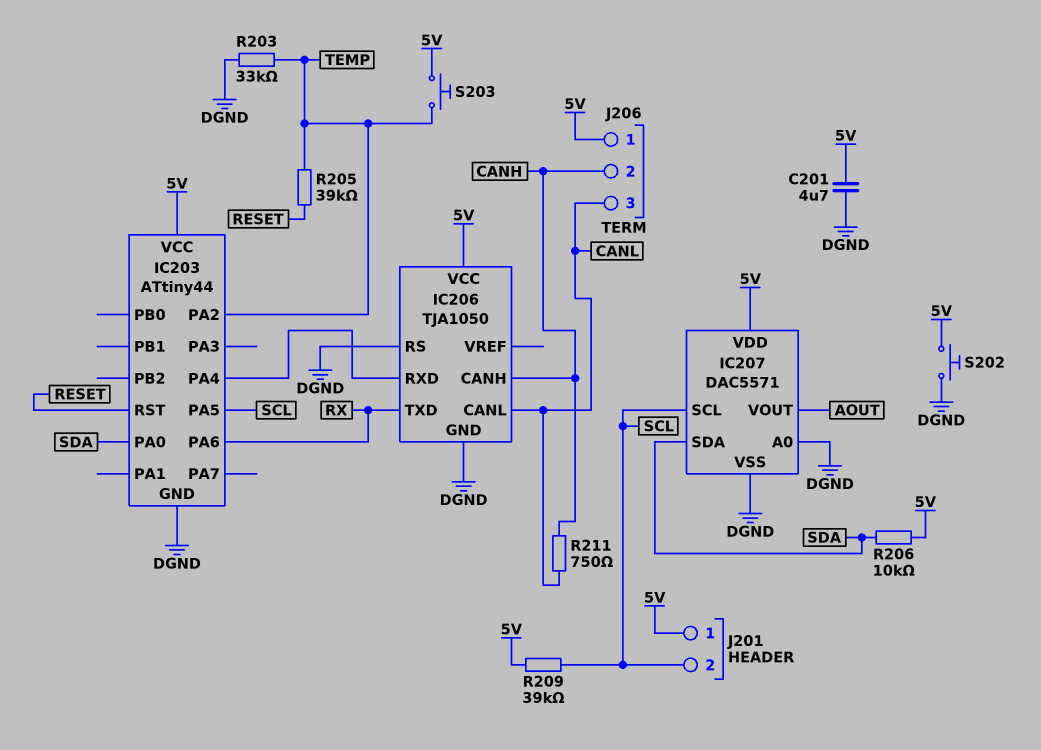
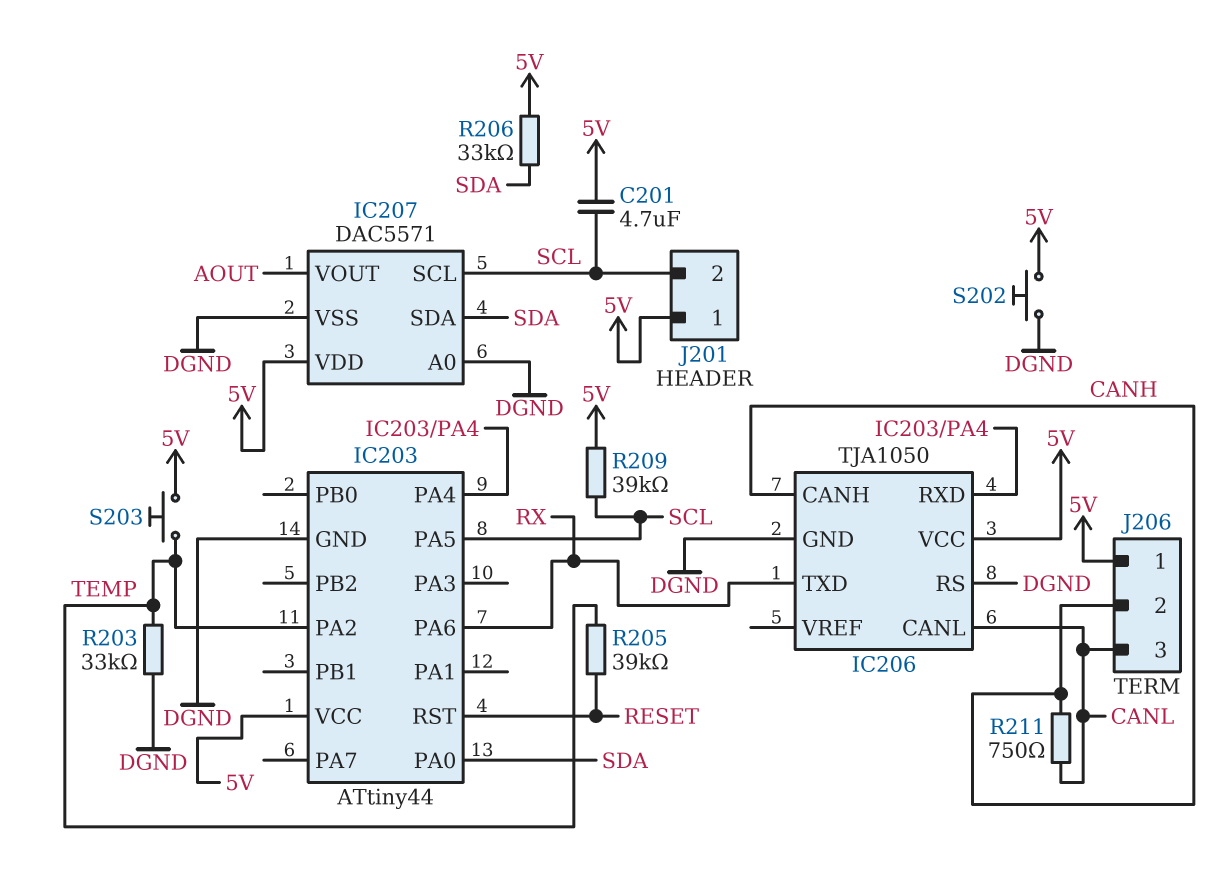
C201: 4.7uF (5V, DGND) -> 4.7uF (5V, SCL)
R206: 10k (5V, SDA) -> 33k (5V, SDA)

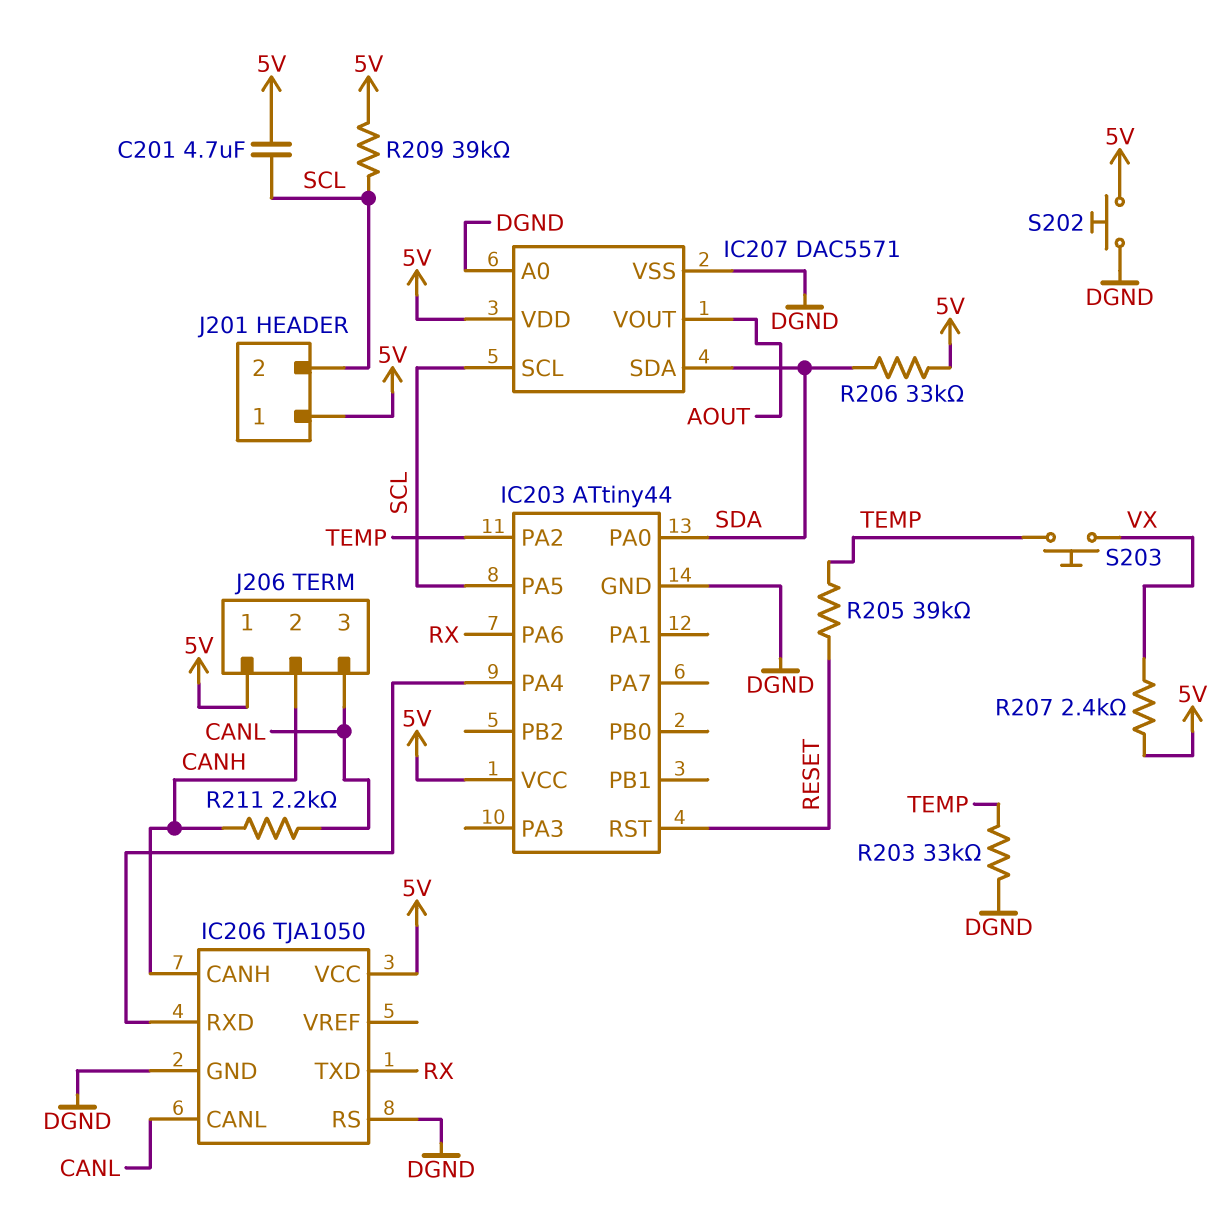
R207: none -> 2.4k (5V, VX)
R211: 750 (CANH, CANL) -> 2.2k (CANH, CANL)
S203: button (5V, TEMP) -> button (TEMP, VX)

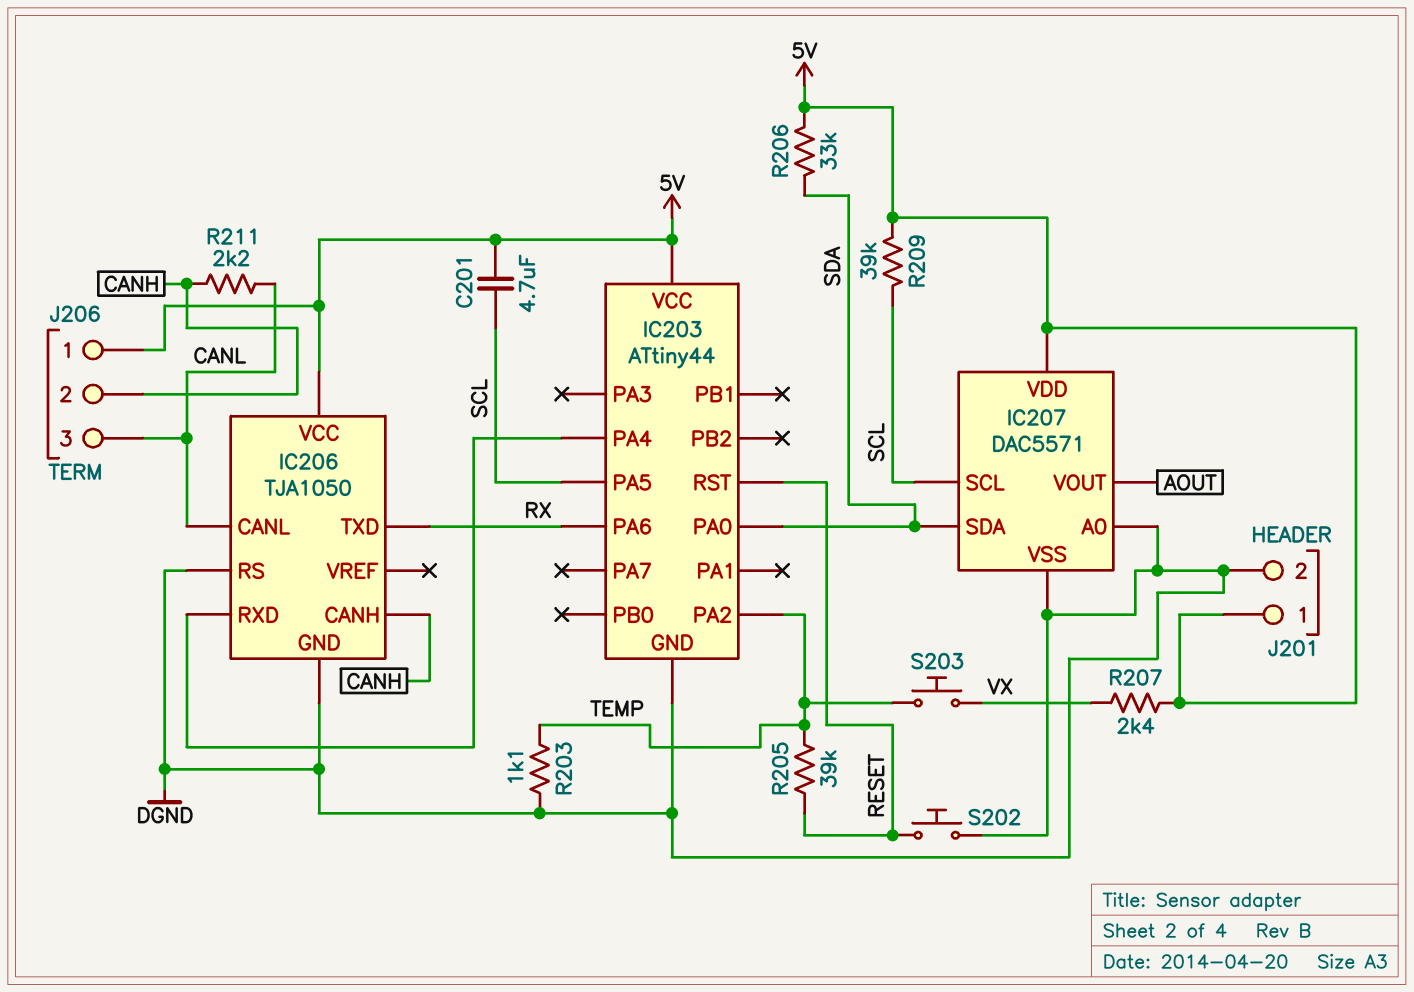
J201 pin 2: SCL -> DGND
R203: 33k (DGND, TEMP) -> 1.1k (DGND, TEMP)
S202: button (5V, DGND) -> button (DGND, RESET)

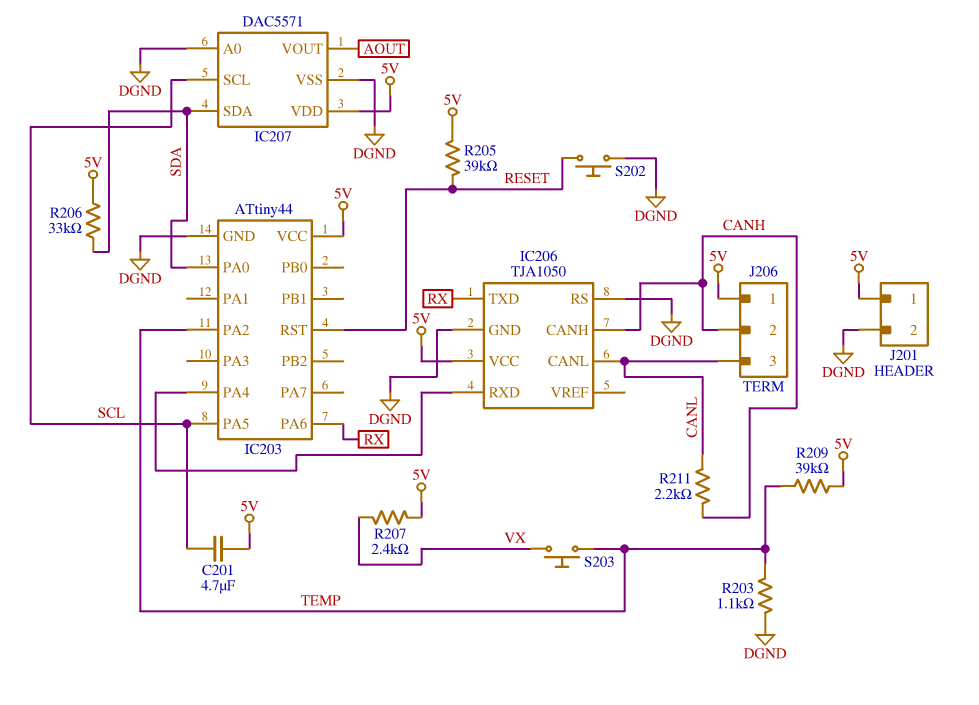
R205: 39k (RESET, TEMP) -> 39k (5V, RESET)
R209: 39k (5V, SCL) -> 39k (5V, TEMP)

